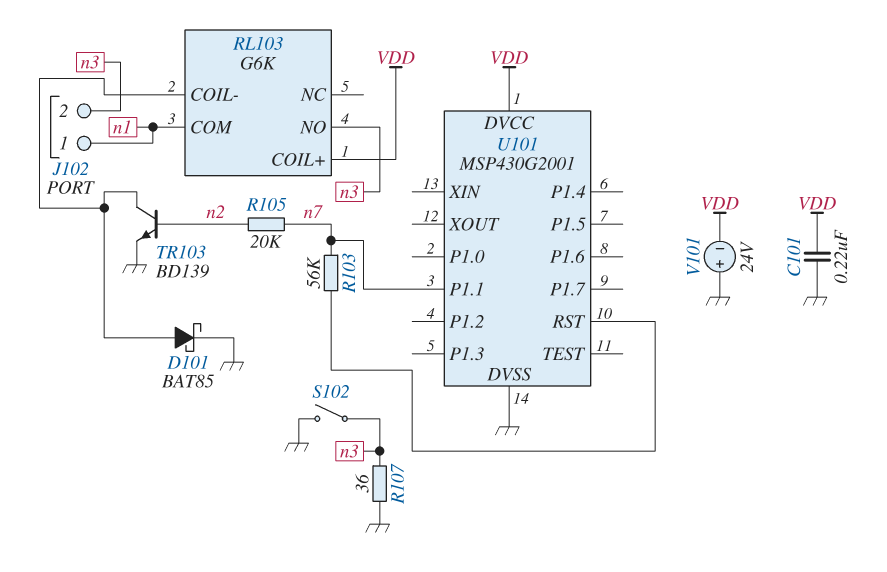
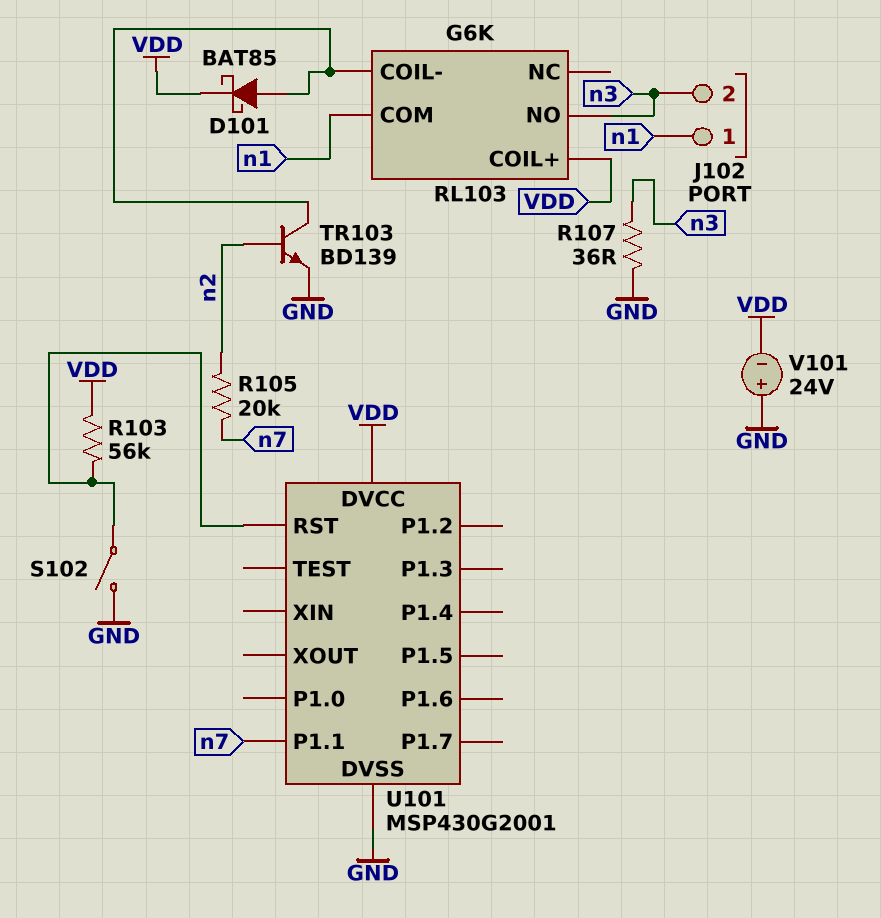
C101: 220nF (GND, VDD) -> none
D101: schottky BAT85 (A RL103/COIL-, K GND) -> schottky BAT85 (A RL103/COIL-, K VDD)
R103: 56k (U101/RST, n7) -> 56k (U101/RST, VDD)
S102: switch (GND, n3) -> switch (GND, U101/RST)

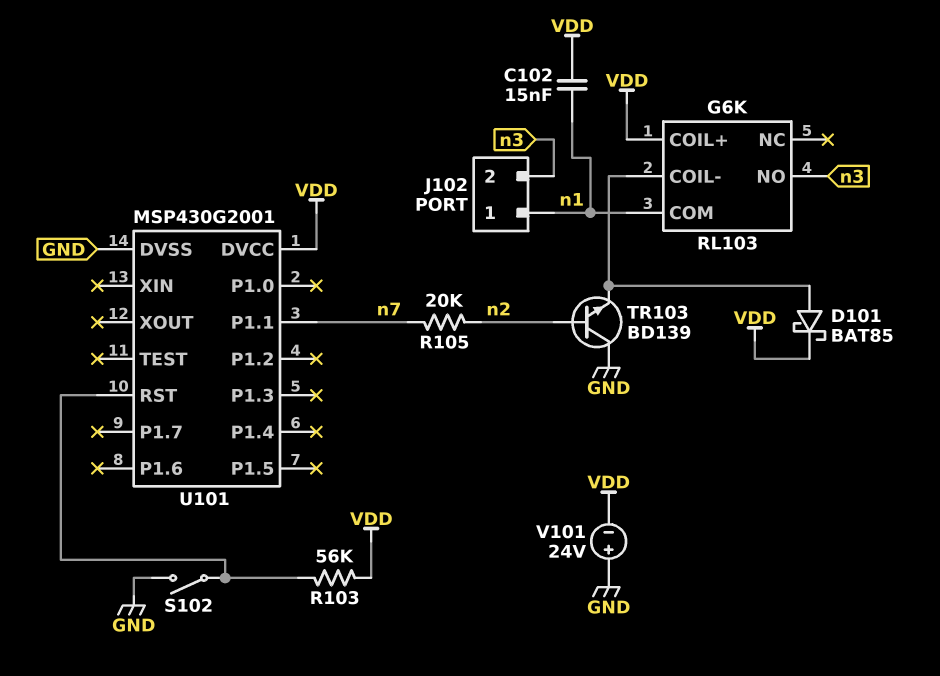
C102: none -> 15nF (VDD, n1)
R107: 36 (GND, n3) -> none
TR103: NPN BD139 (B n2, C RL103/COIL-, E GND) -> NPN BD139 (B n2, C GND, E RL103/COIL-)

